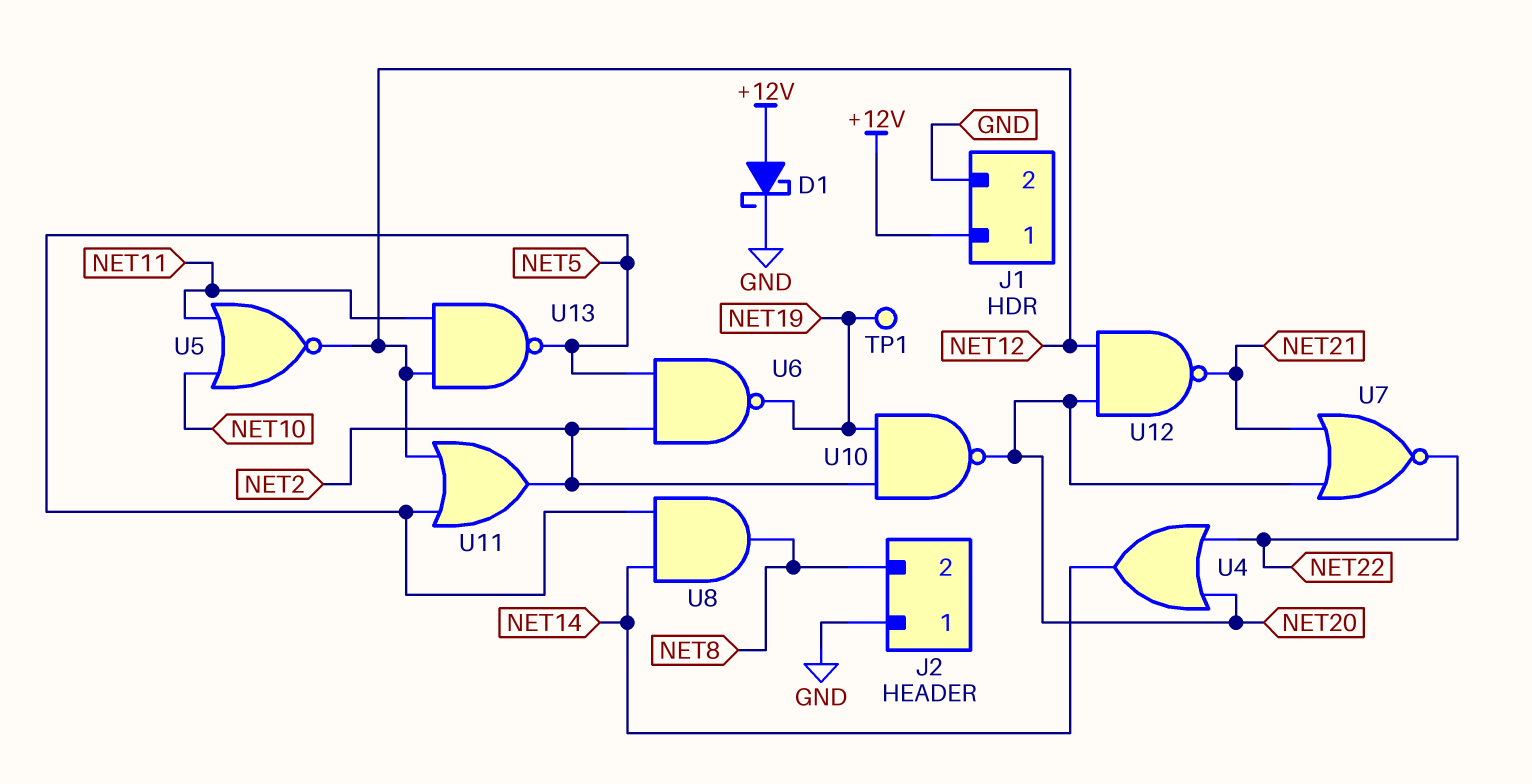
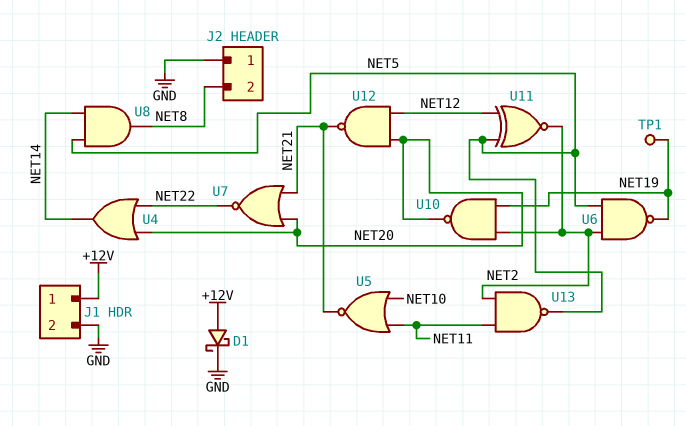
U5: NOR (in NET10, in NET11, out NET12) -> NOR (in NET10, in NET11, out NET21)
U11: OR (in NET5, in NET12, out NET2) -> XNOR (in NET5, in NET12, out NET2)
U13: NAND (in NET11, in NET12, out NET5) -> NAND (in NET2, in NET11, out NET5)

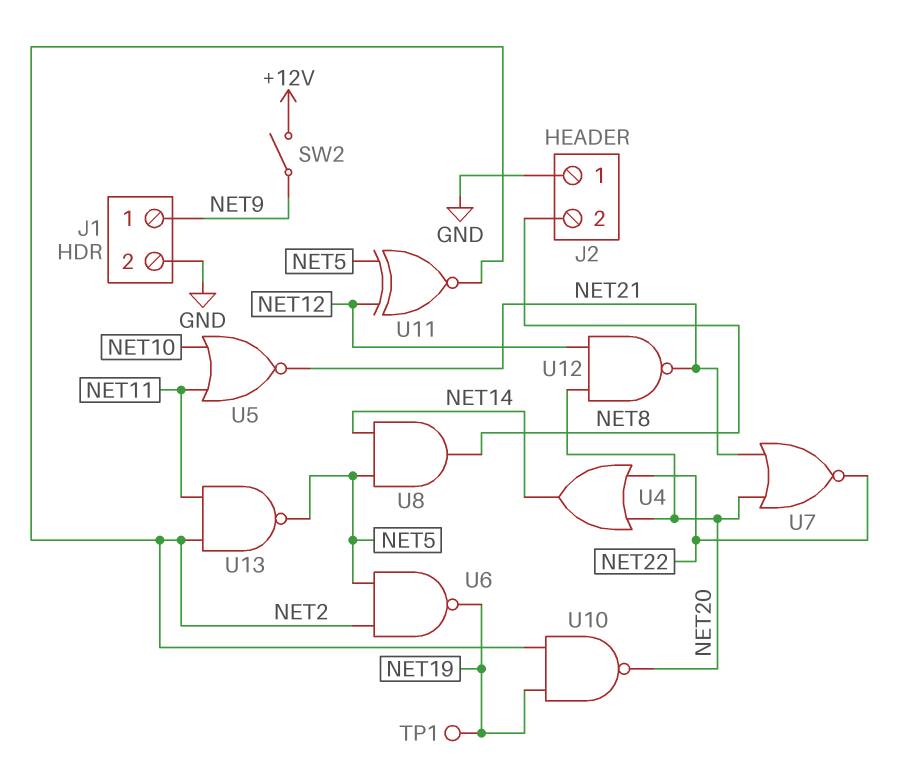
D1: schottky (A +12V, K GND) -> none
J1 pin 1: +12V -> NET9
SW2: none -> switch (+12V, NET9)

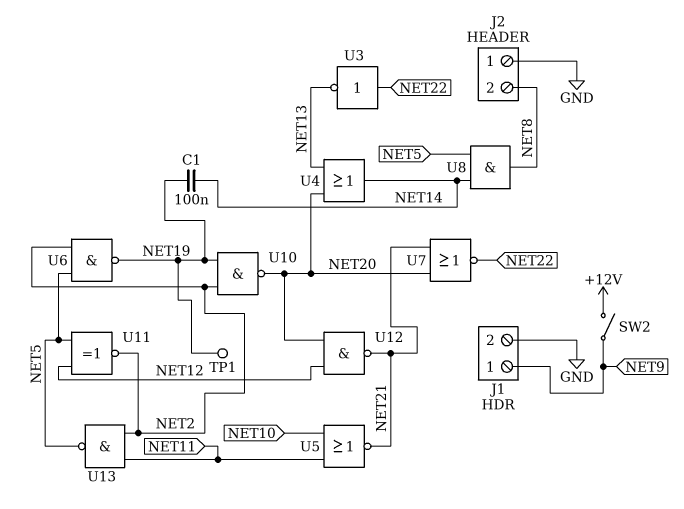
C1: none -> 100nF (NET14, NET19)
U3: none -> NOT (in NET22, out NET13)
U4: OR (in NET20, in NET22, out NET14) -> OR (in NET13, in NET20, out NET14)

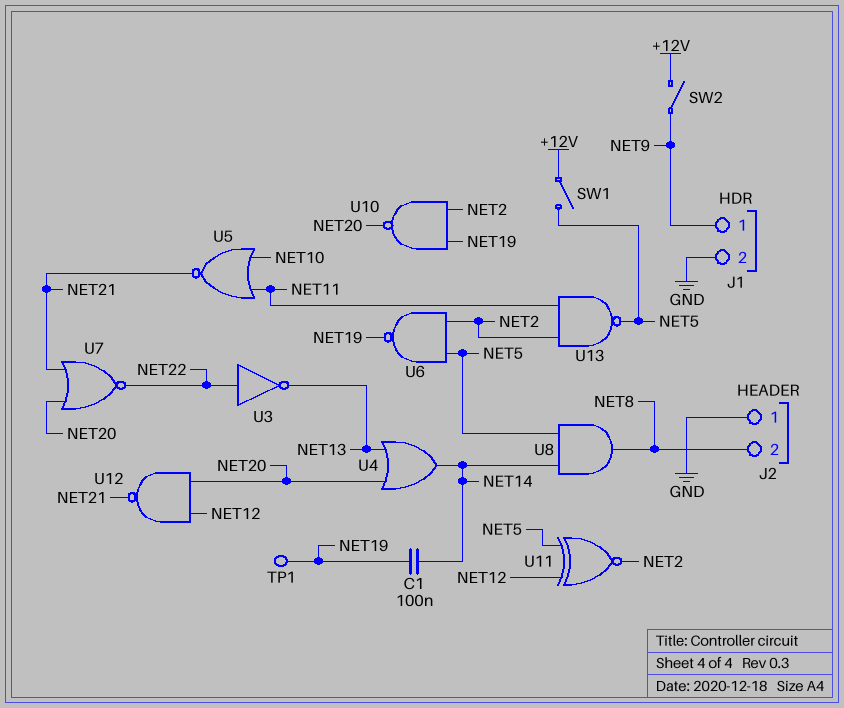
SW1: none -> switch (+12V, NET5)

